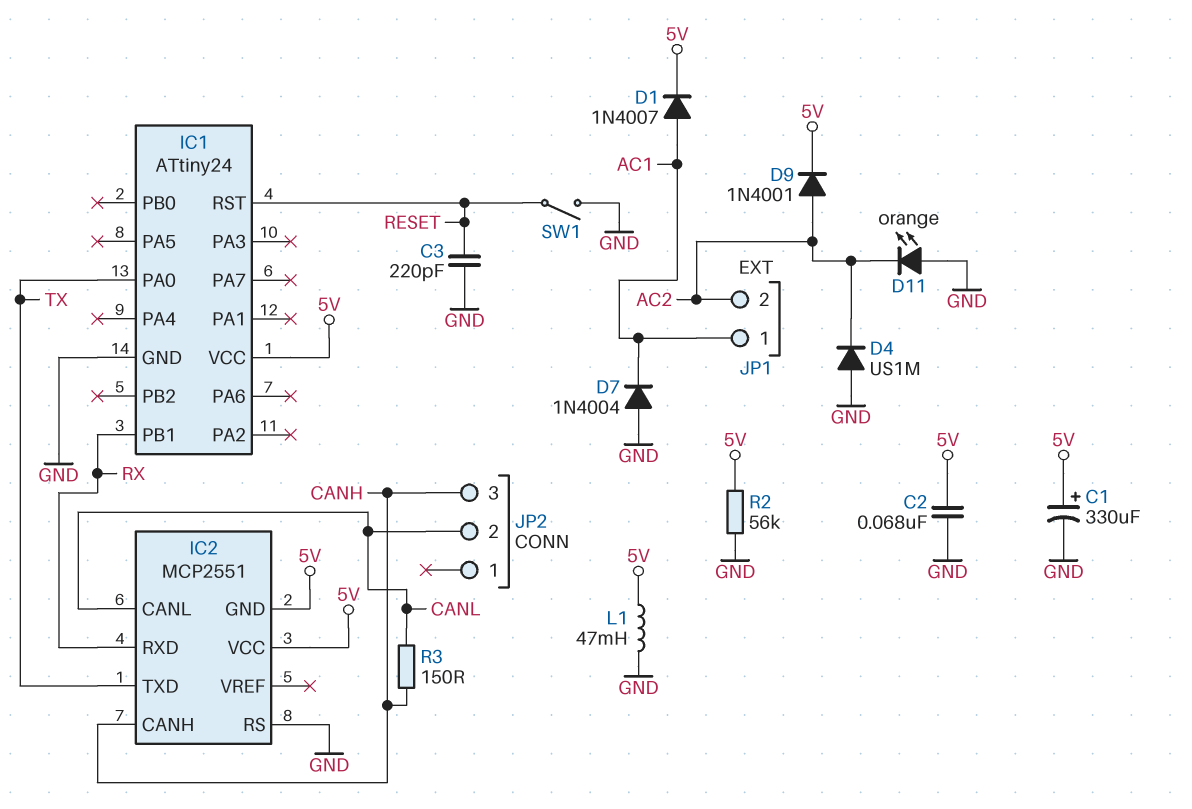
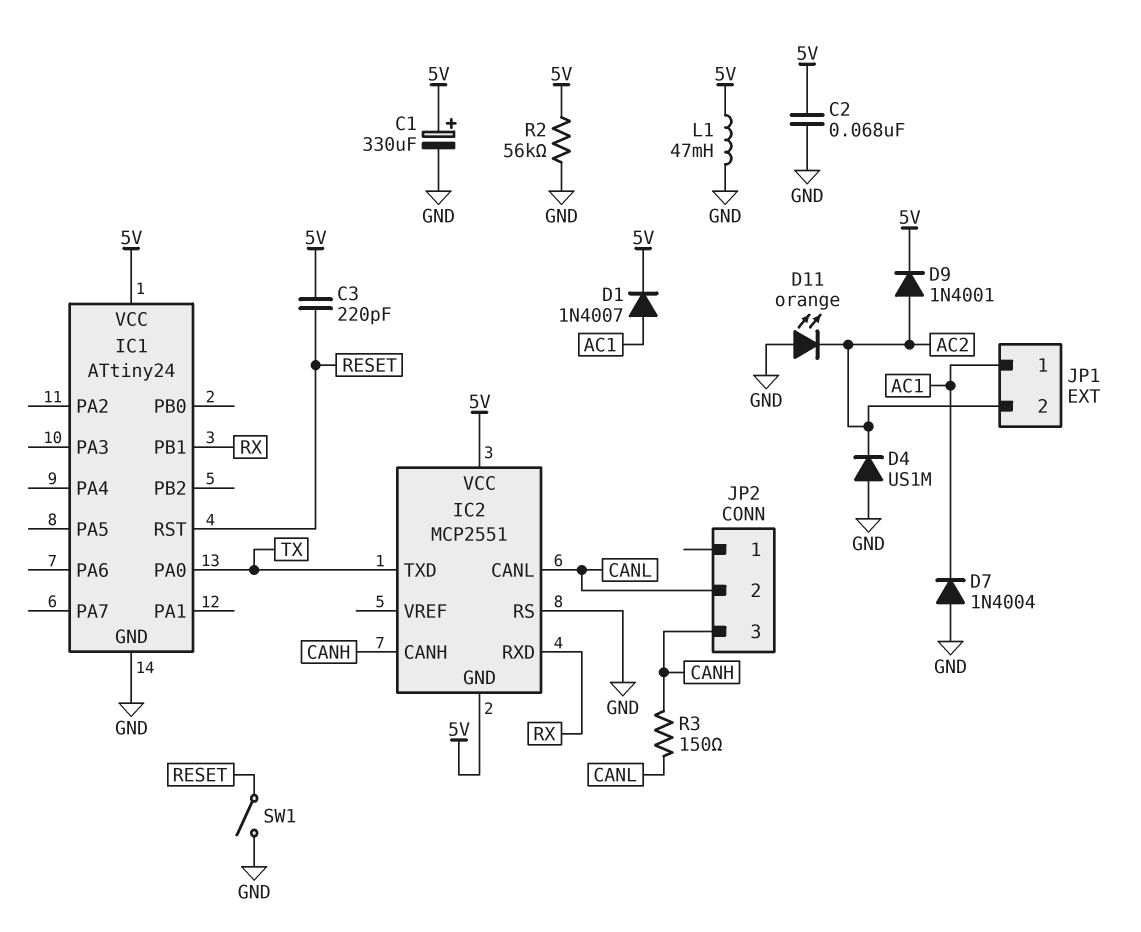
C3: 220pF (GND, RESET) -> 220pF (5V, RESET)

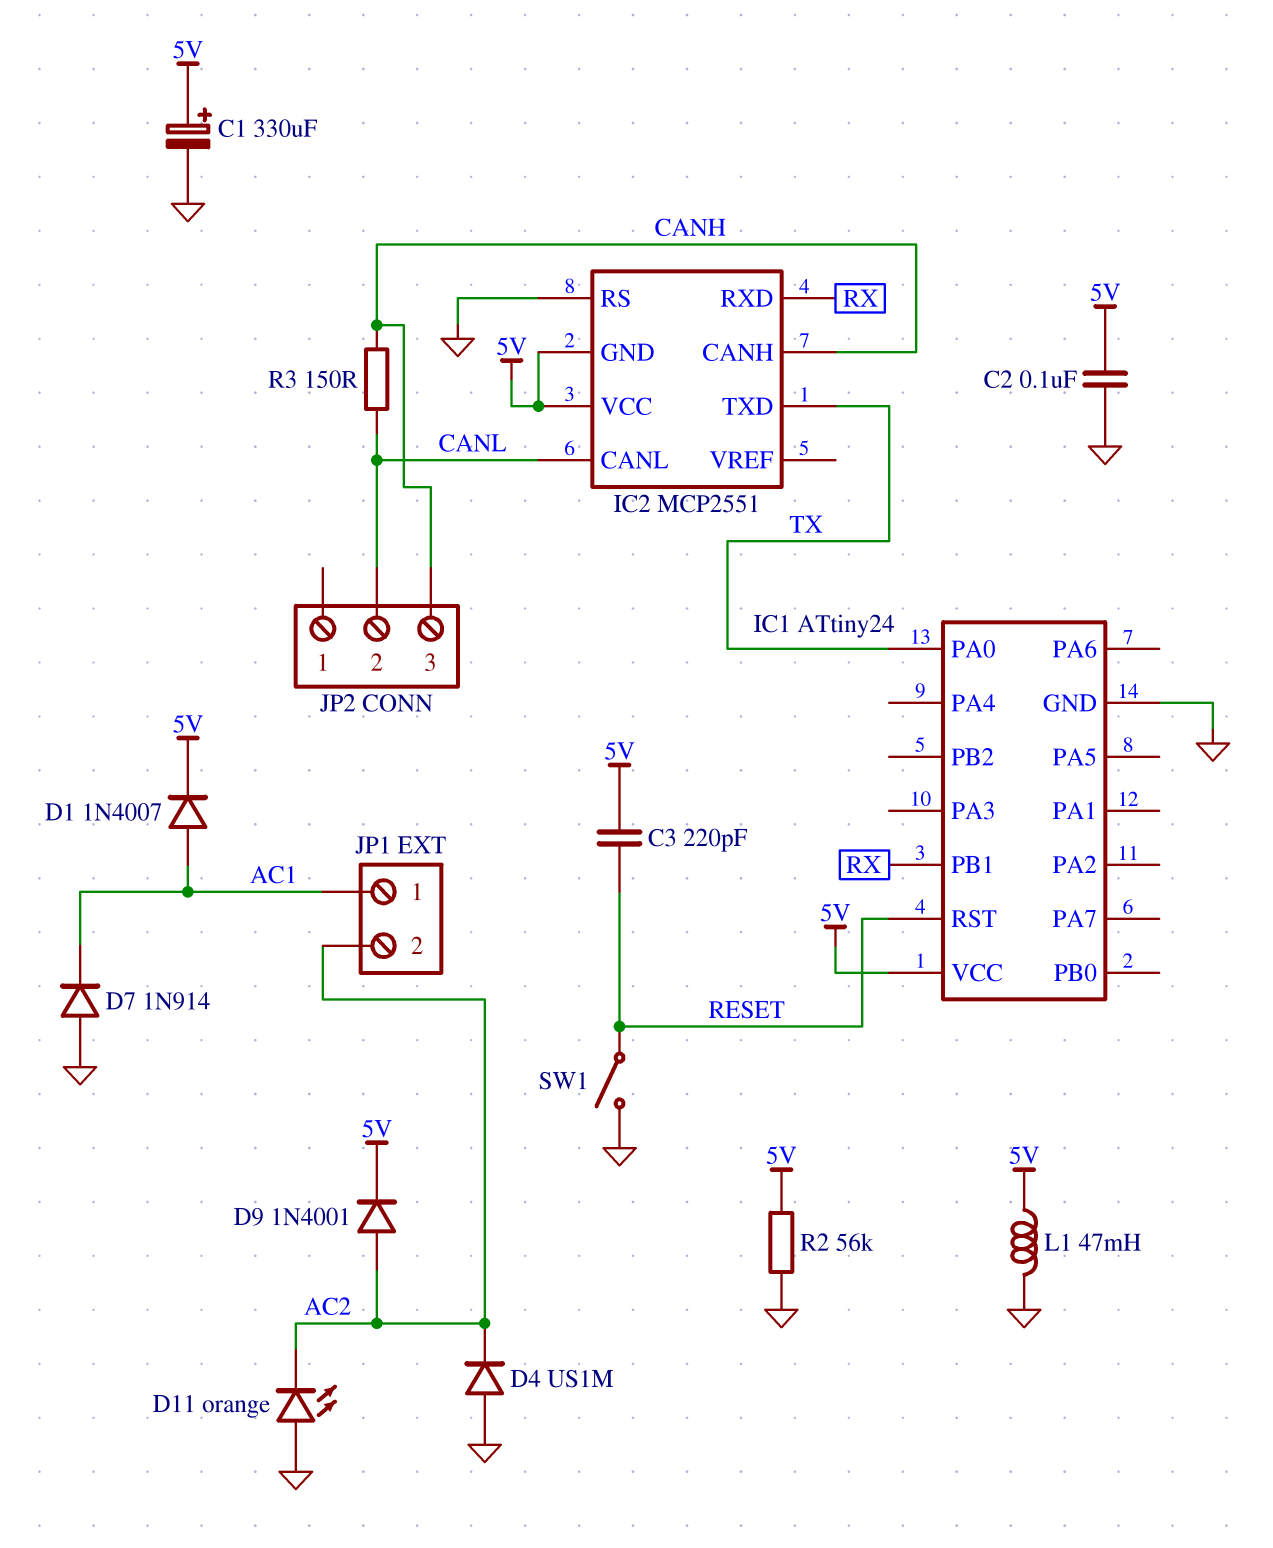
C2: 68nF (5V, GND) -> 100nF (5V, GND)
D7: diode 1N4004 (A GND, K AC1) -> diode 1N914 (A GND, K AC1)

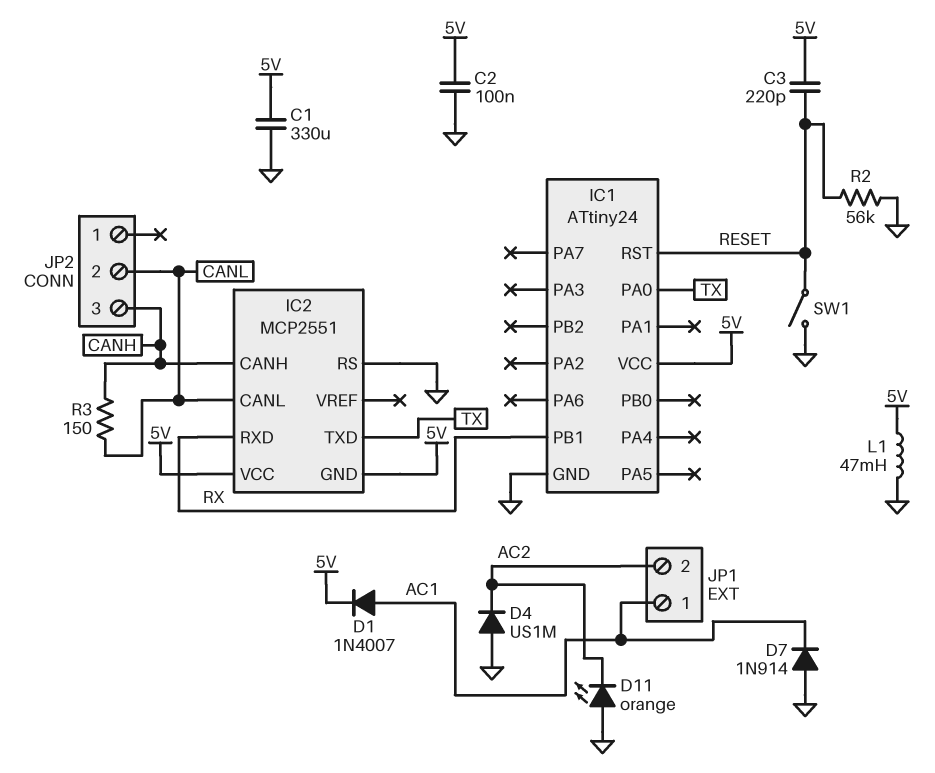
C1: 330uF (plus 5V, minus GND) -> 330uF (5V, GND)
D9: diode 1N4001 (A AC2, K 5V) -> none
R2: 56k (5V, GND) -> 56k (GND, RESET)

